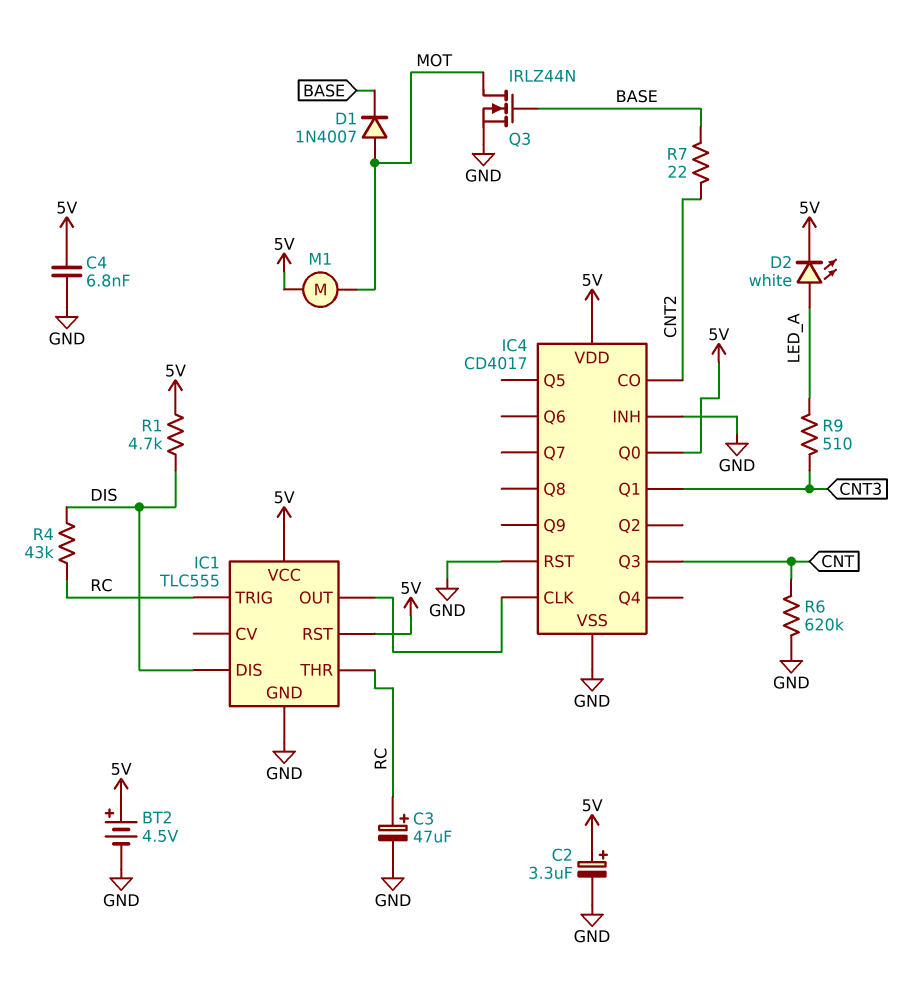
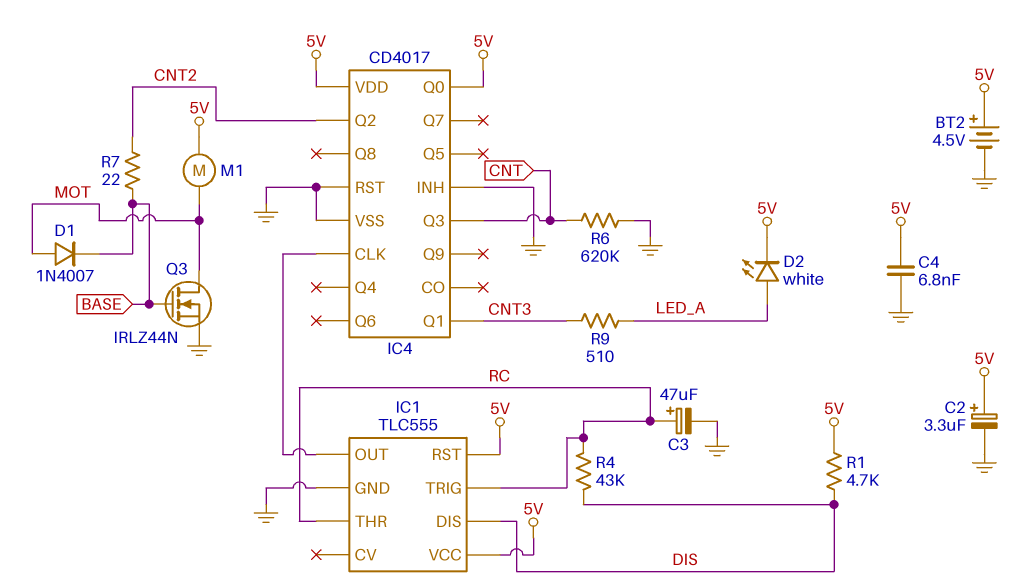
IC4 pin CO: CNT2 -> none
IC4 pin Q2: none -> CNT2

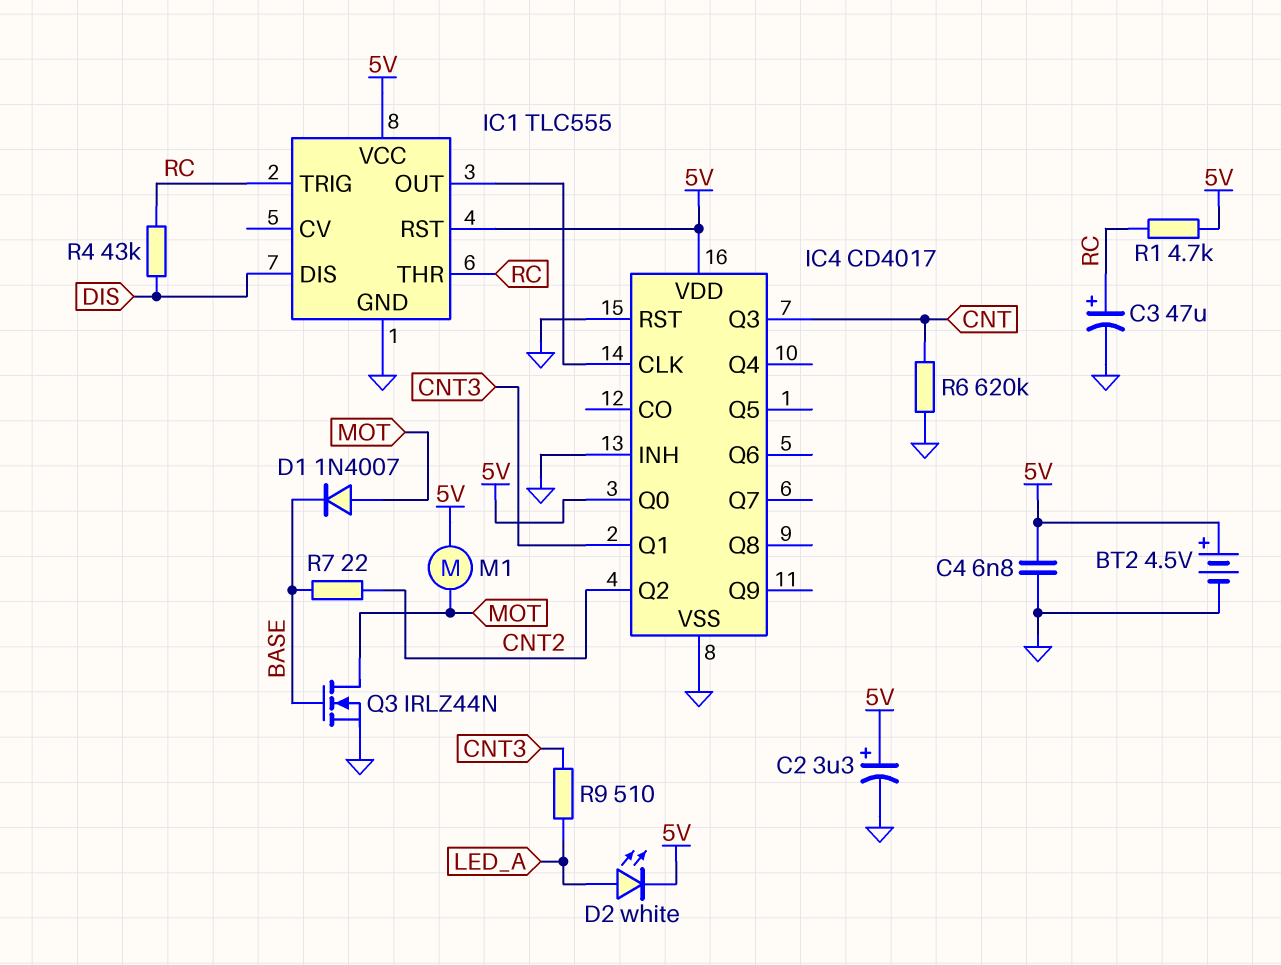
R1: 4.7k (5V, DIS) -> 4.7k (5V, RC)

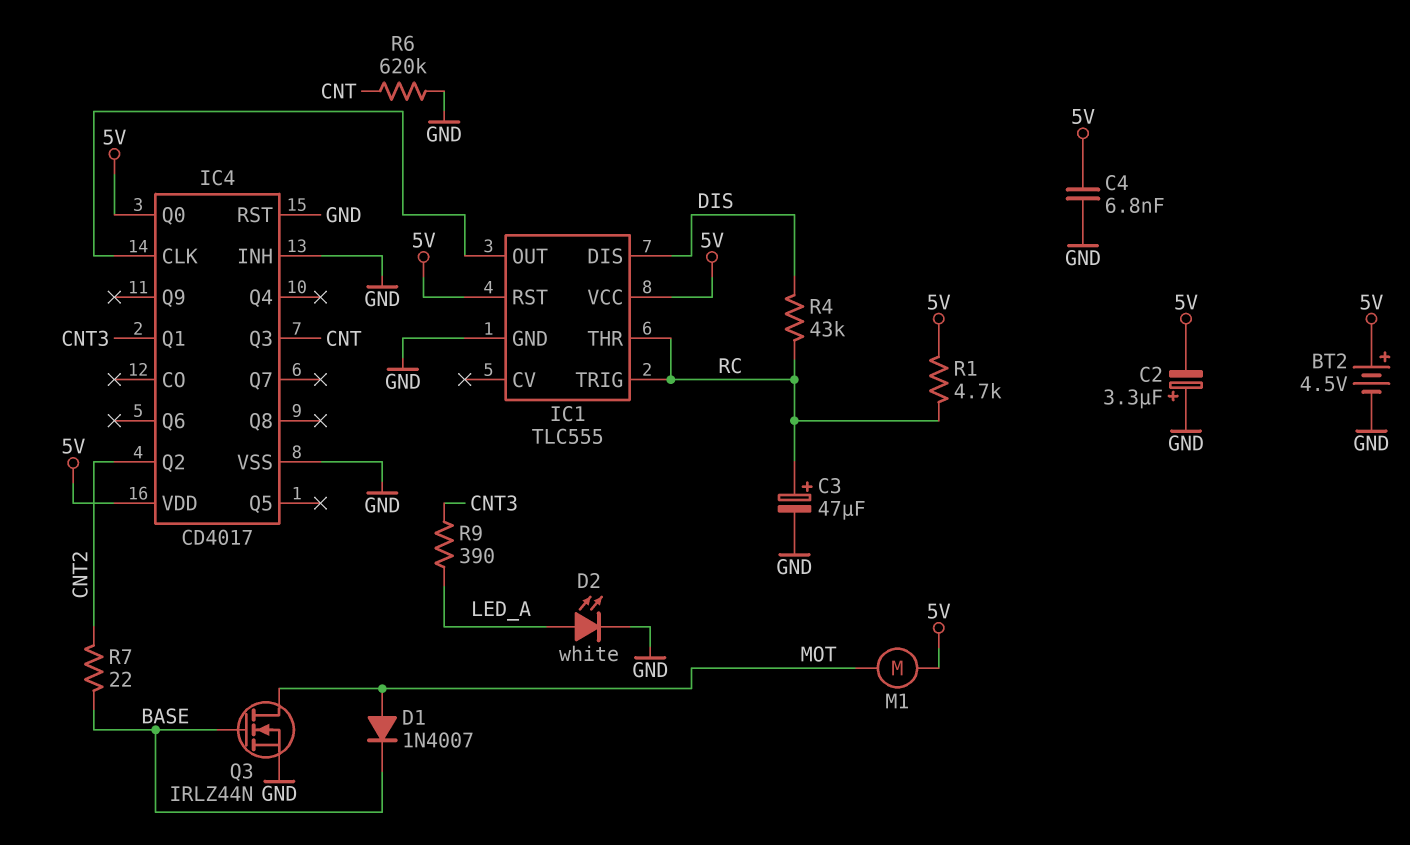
C2: 3.3uF (plus 5V, minus GND) -> 3.3uF (plus GND, minus 5V)
D2: LED white (A LED_A, K 5V) -> LED white (A LED_A, K GND)
R9: 510 (CNT3, LED_A) -> 390 (CNT3, LED_A)

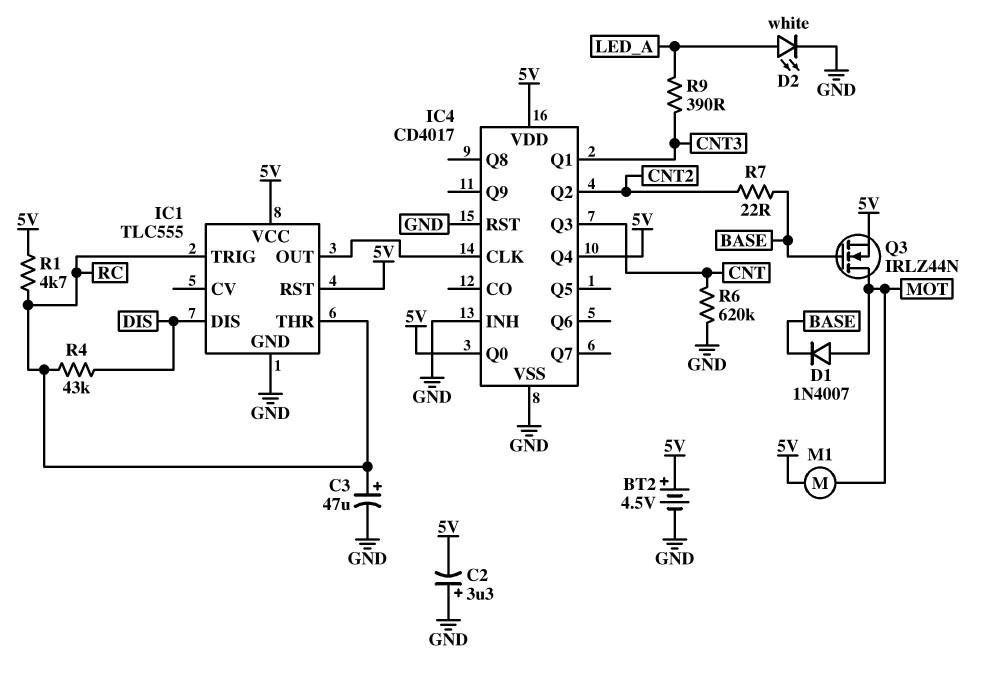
C4: 6.8nF (5V, GND) -> none
IC4 pin Q4: none -> 5V
Q3: NMOS IRLZ44N (G BASE, D MOT, S GND) -> NMOS IRLZ44N (G BASE, D MOT, S 5V)

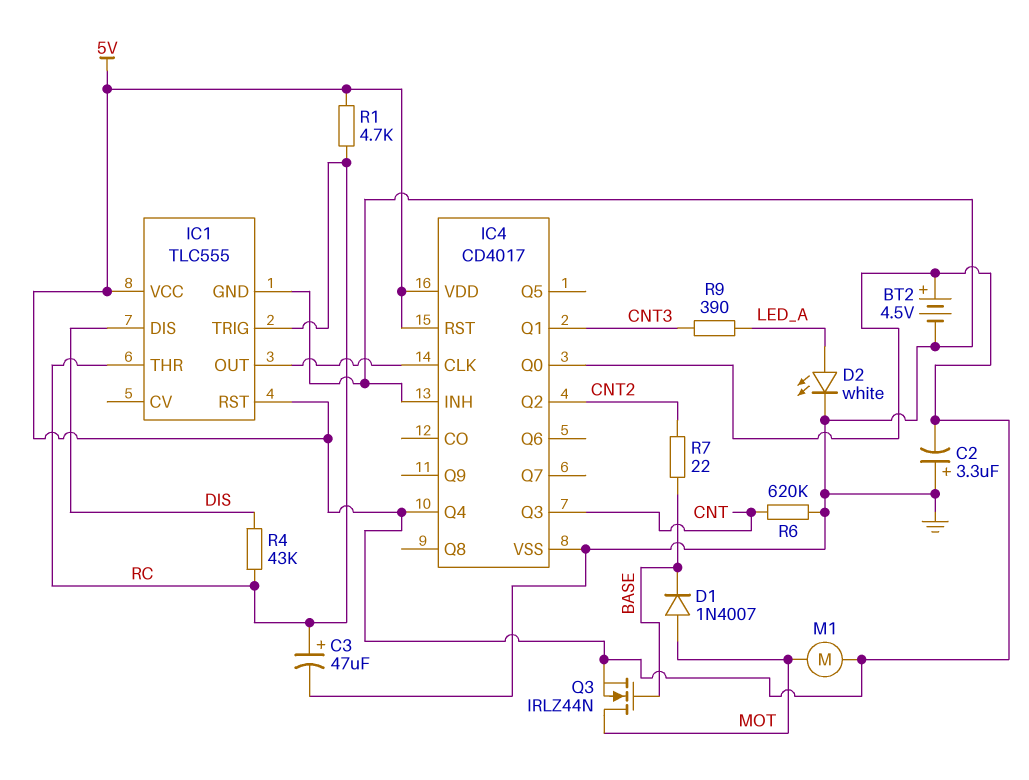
IC4 pin RST: GND -> 5V

